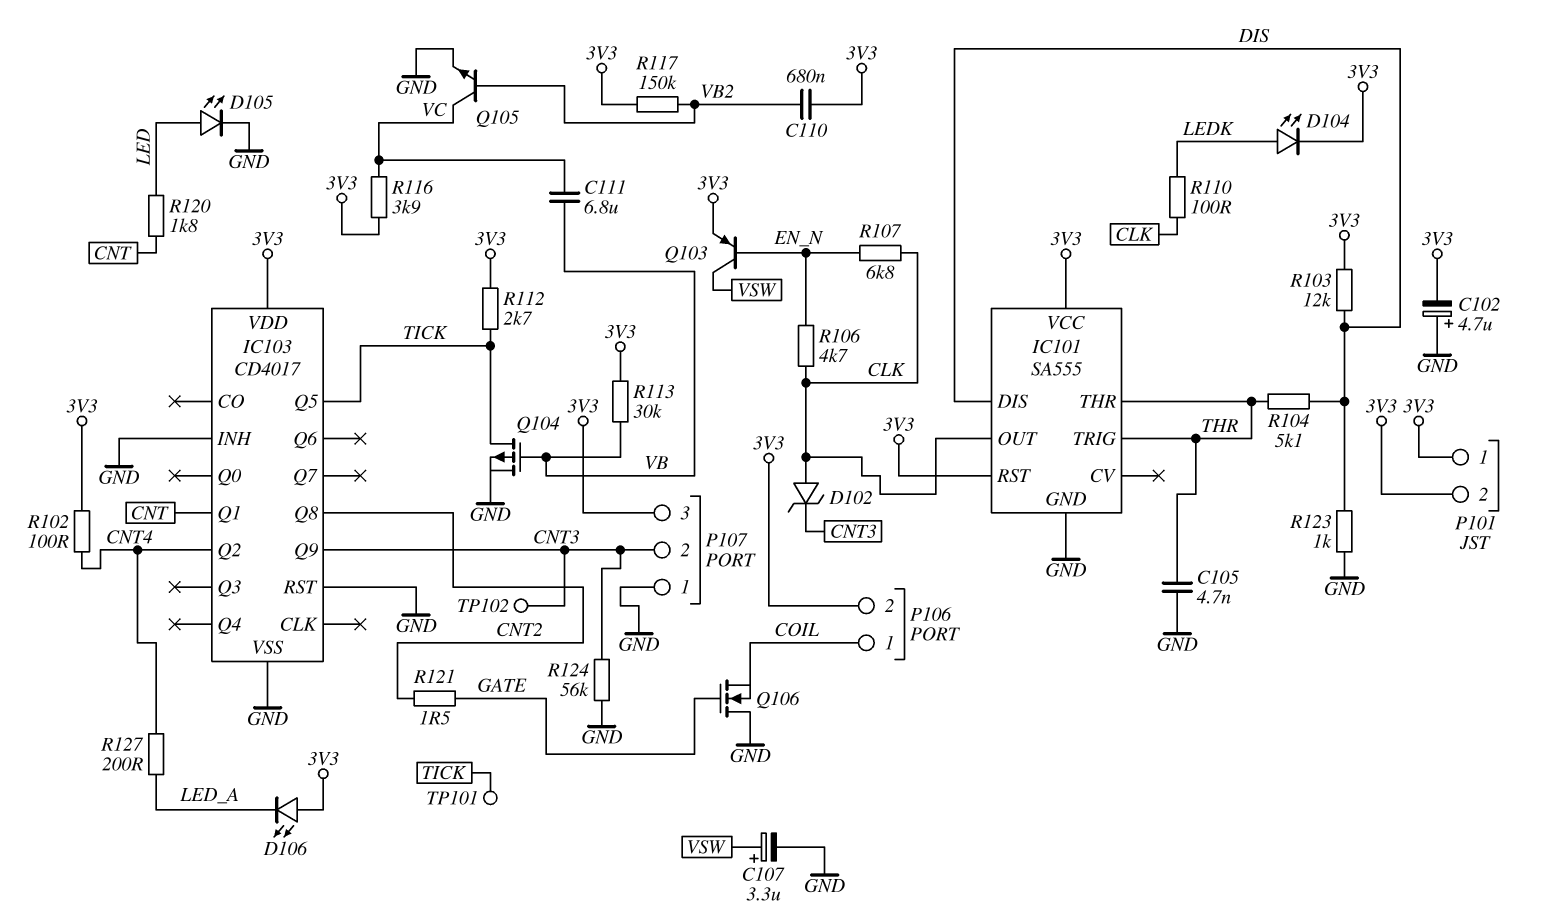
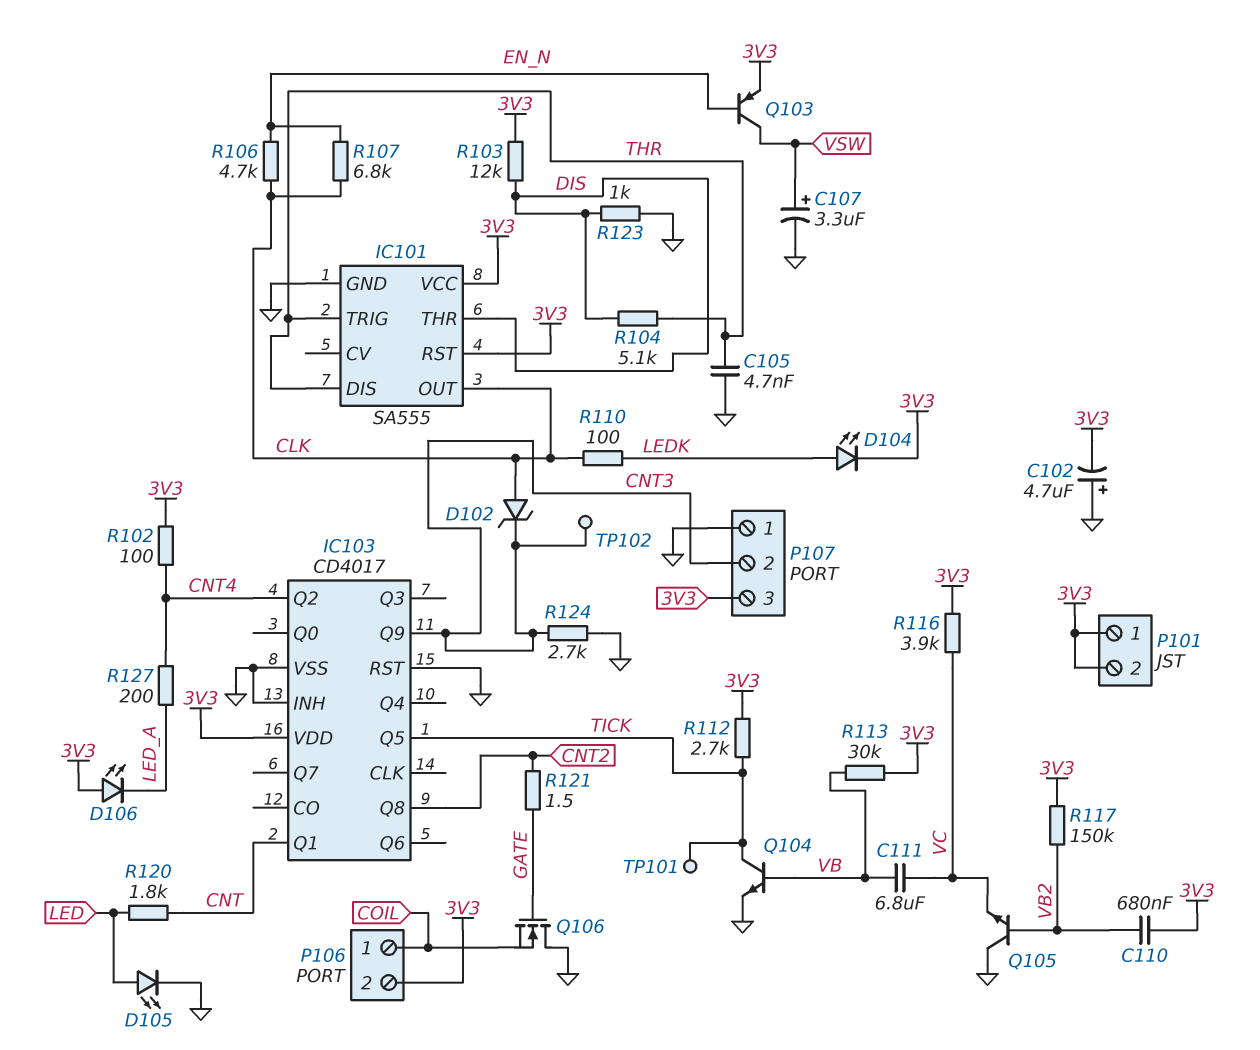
IC101 pin DIS: DIS -> THR
IC101 pin THR: THR -> DIS
Q104: PMOS (G VB, D TICK, S GND) -> NPN (B VB, C TICK, E GND)
Q105: NPN (B VB2, C VC, E GND) -> NPN (B VB2, C GND, E VC)
R124: 56k (CNT3, GND) -> 2.7k (CNT3, GND)

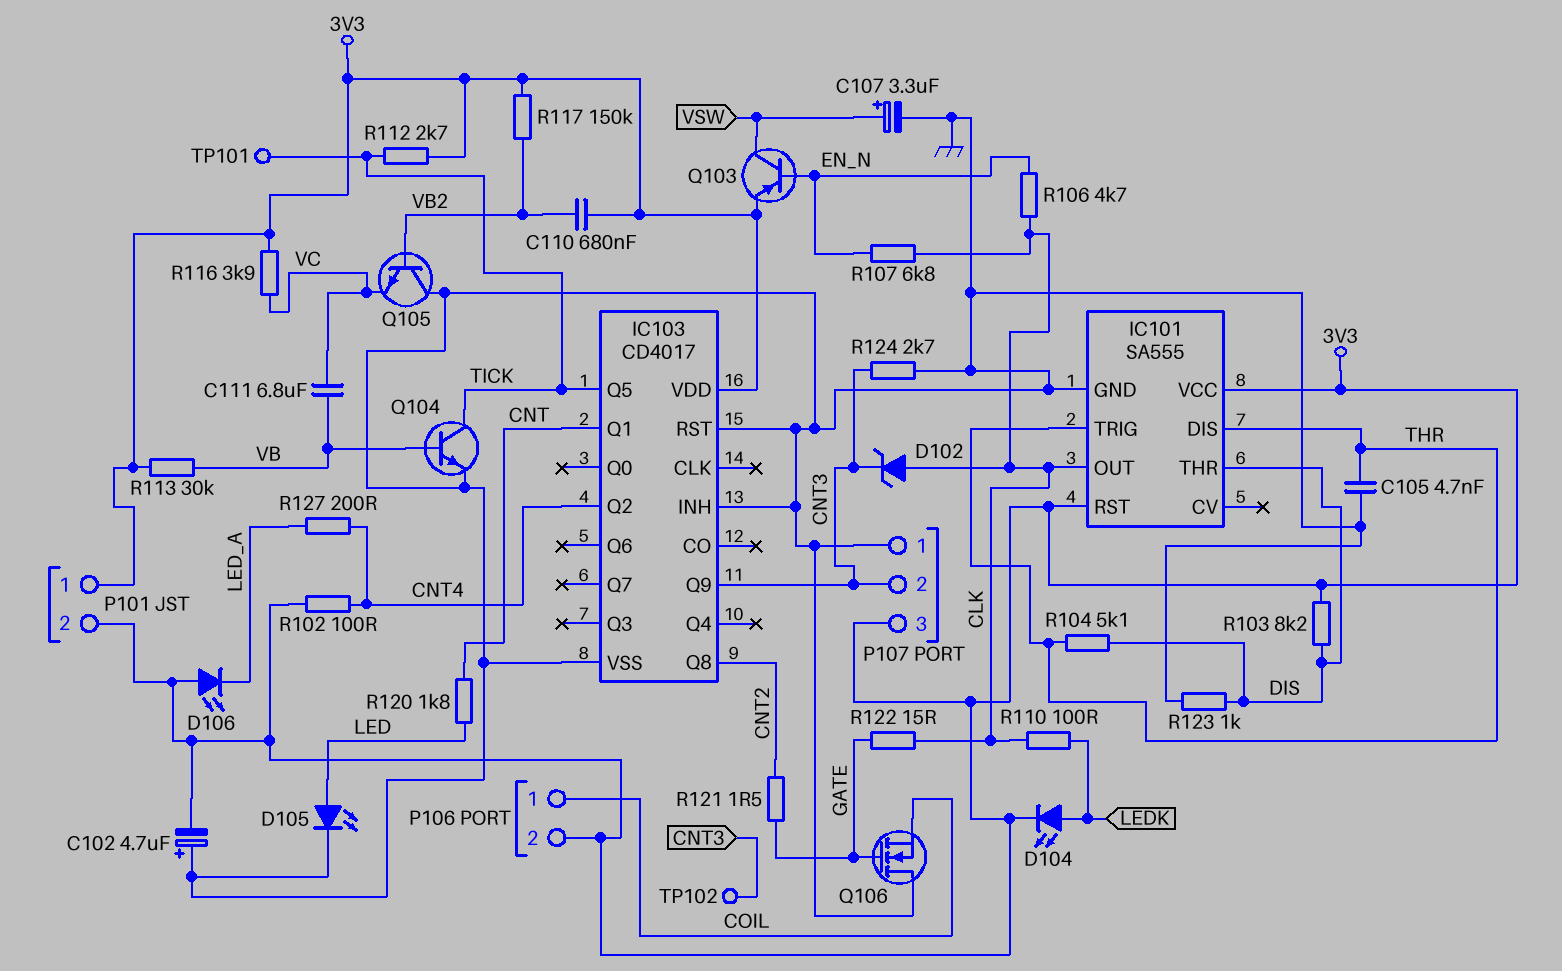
R103: 12k (3V3, DIS) -> 8.2k (3V3, DIS)
R122: none -> 15 (CLK, GATE)

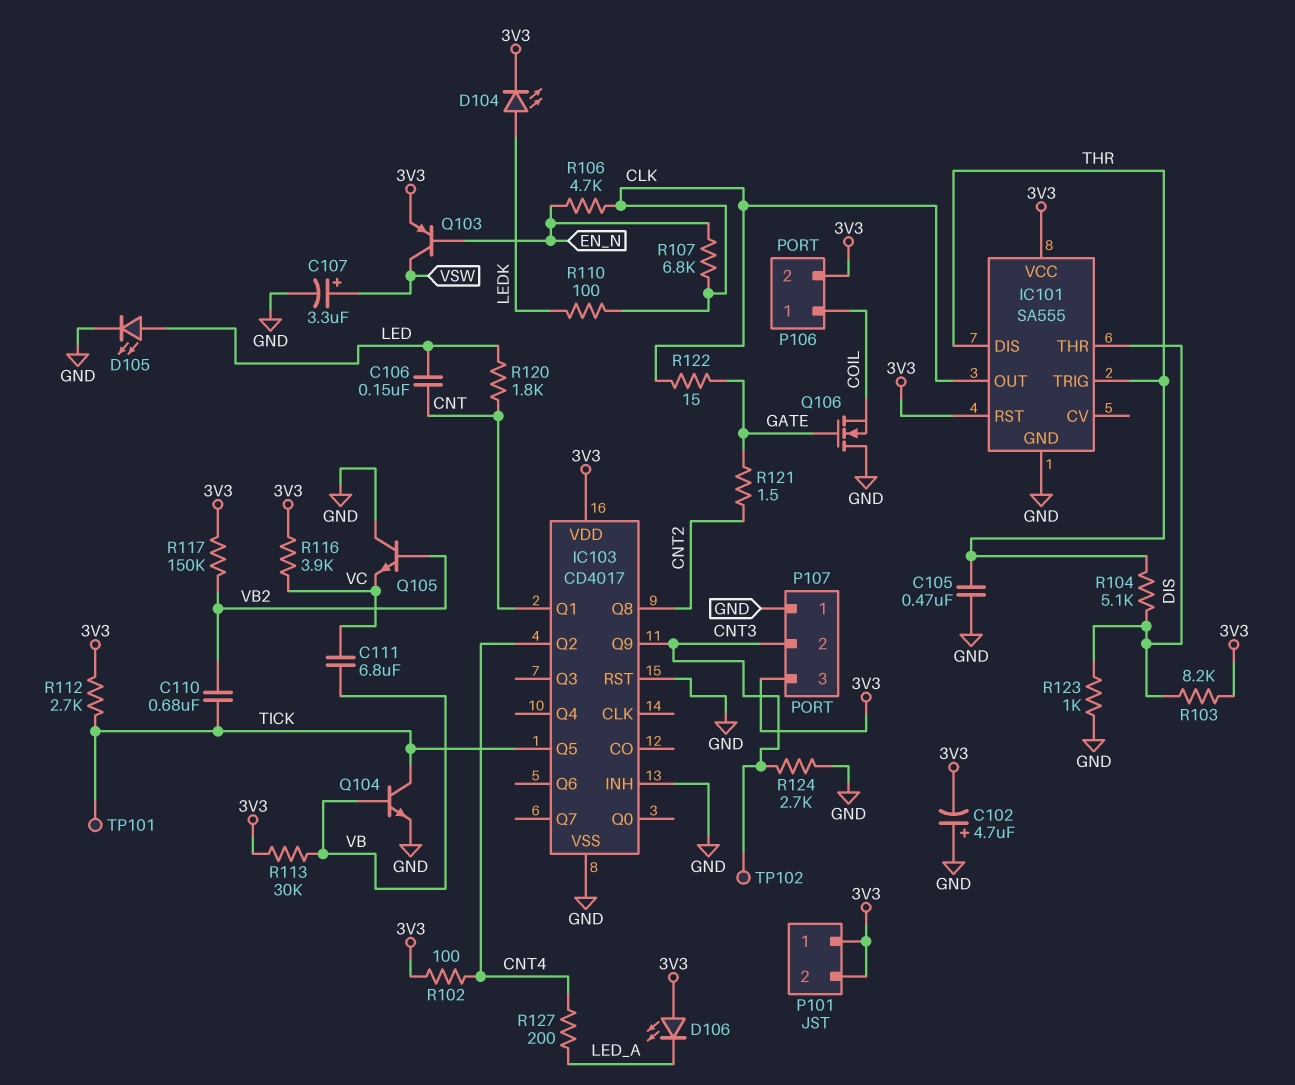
C105: 4.7nF (GND, THR) -> 470nF (GND, THR)
C106: none -> 150nF (CNT, LED)
C110: 680nF (3V3, VB2) -> 680nF (TICK, VB2)
D102: zener (A CLK, K CNT3) -> none

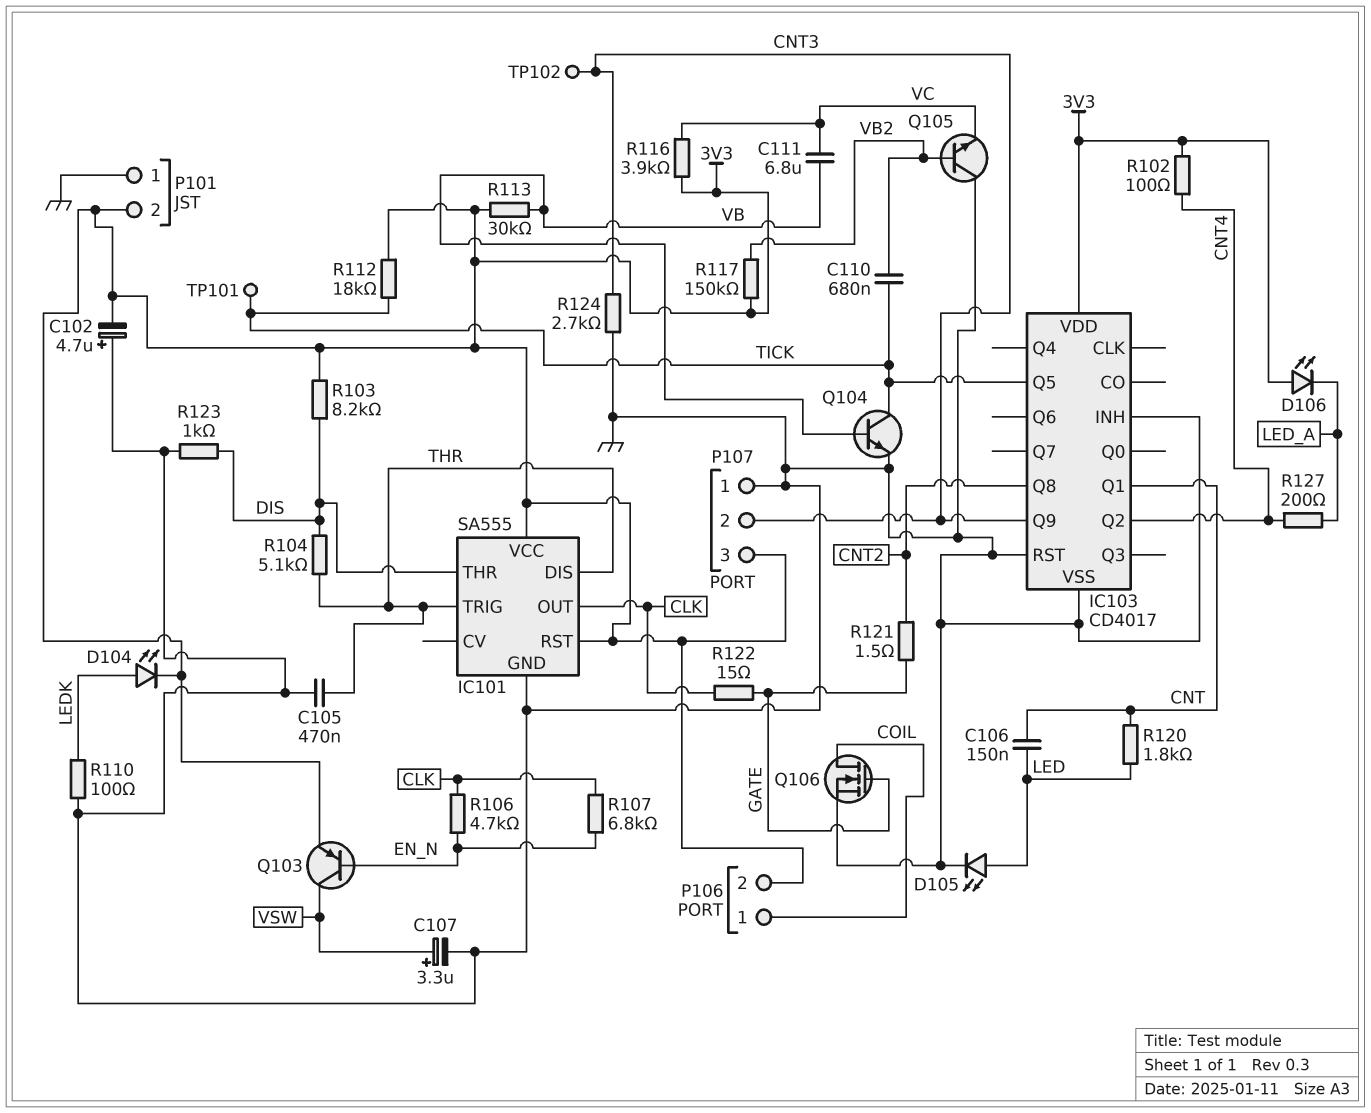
P101 pin 1: 3V3 -> GND
Q106: NMOS (G GATE, D GND, S COIL) -> NMOS (G GATE, D COIL, S GND)
R110: 100 (CLK, LEDK) -> 100 (GND, LEDK)
R112: 2.7k (3V3, TICK) -> 18k (3V3, TICK)

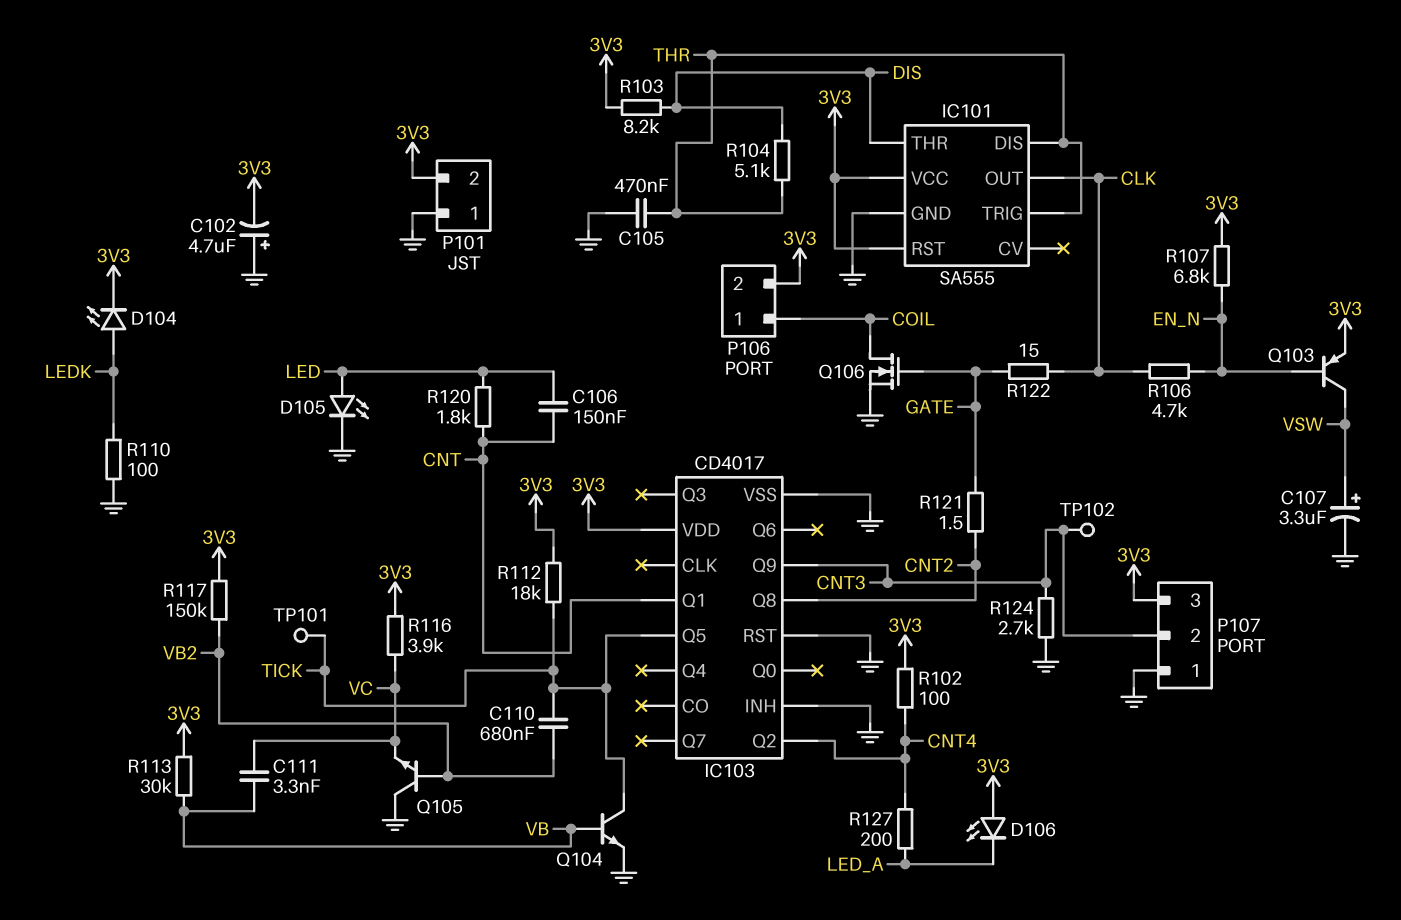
C111: 6.8uF (VB, VC) -> 3.3nF (VB, VC)
R107: 6.8k (CLK, EN_N) -> 6.8k (3V3, EN_N)
R123: 1k (DIS, GND) -> none

